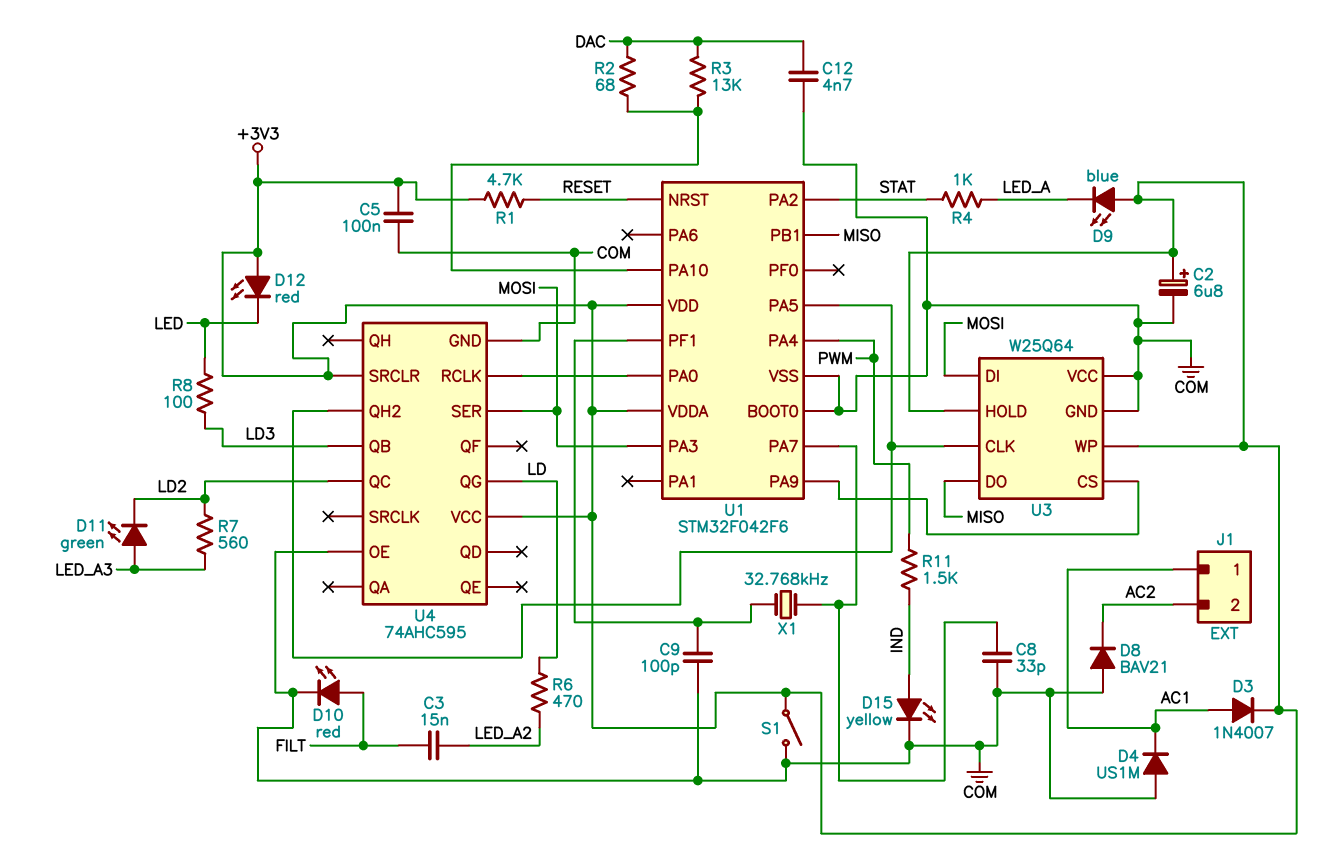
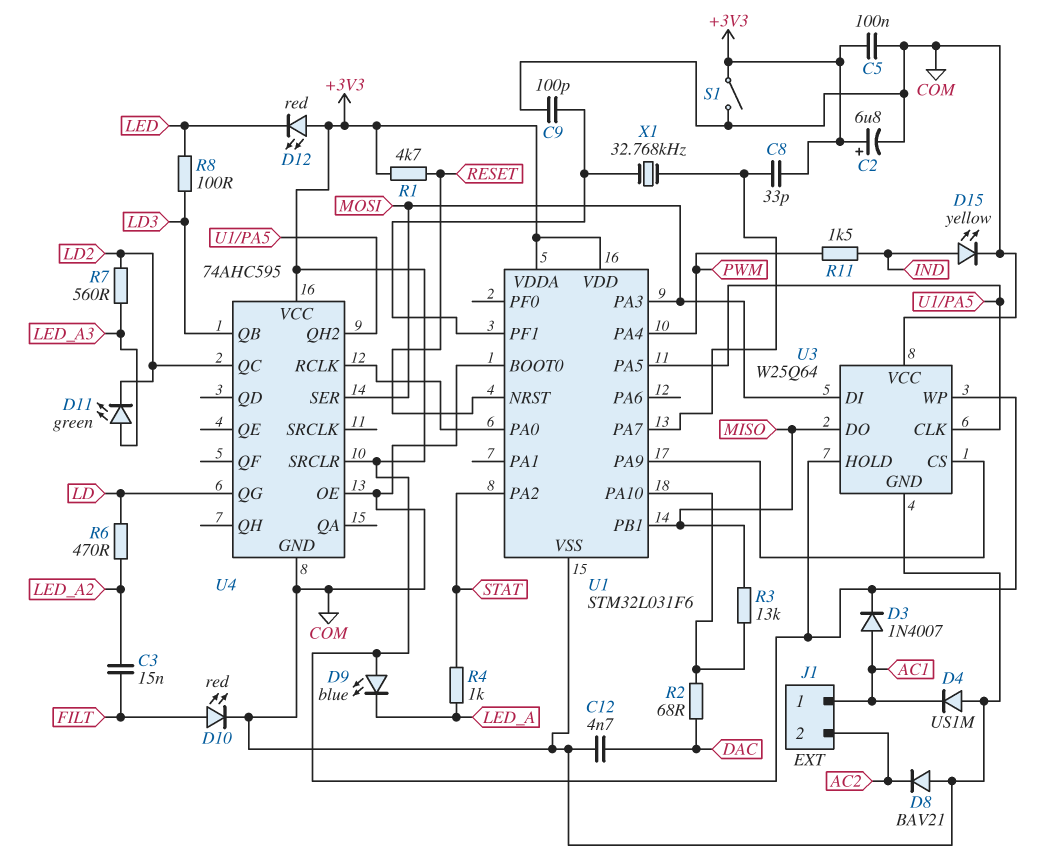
C8: 33pF (COM, U1/PA7) -> 33pF (+3V3, U1/PA7)
R3: 13k (DAC, U1/PA10) -> 13k (MISO, U1/PA10)
U1: STM32F042F6 -> STM32L031F6

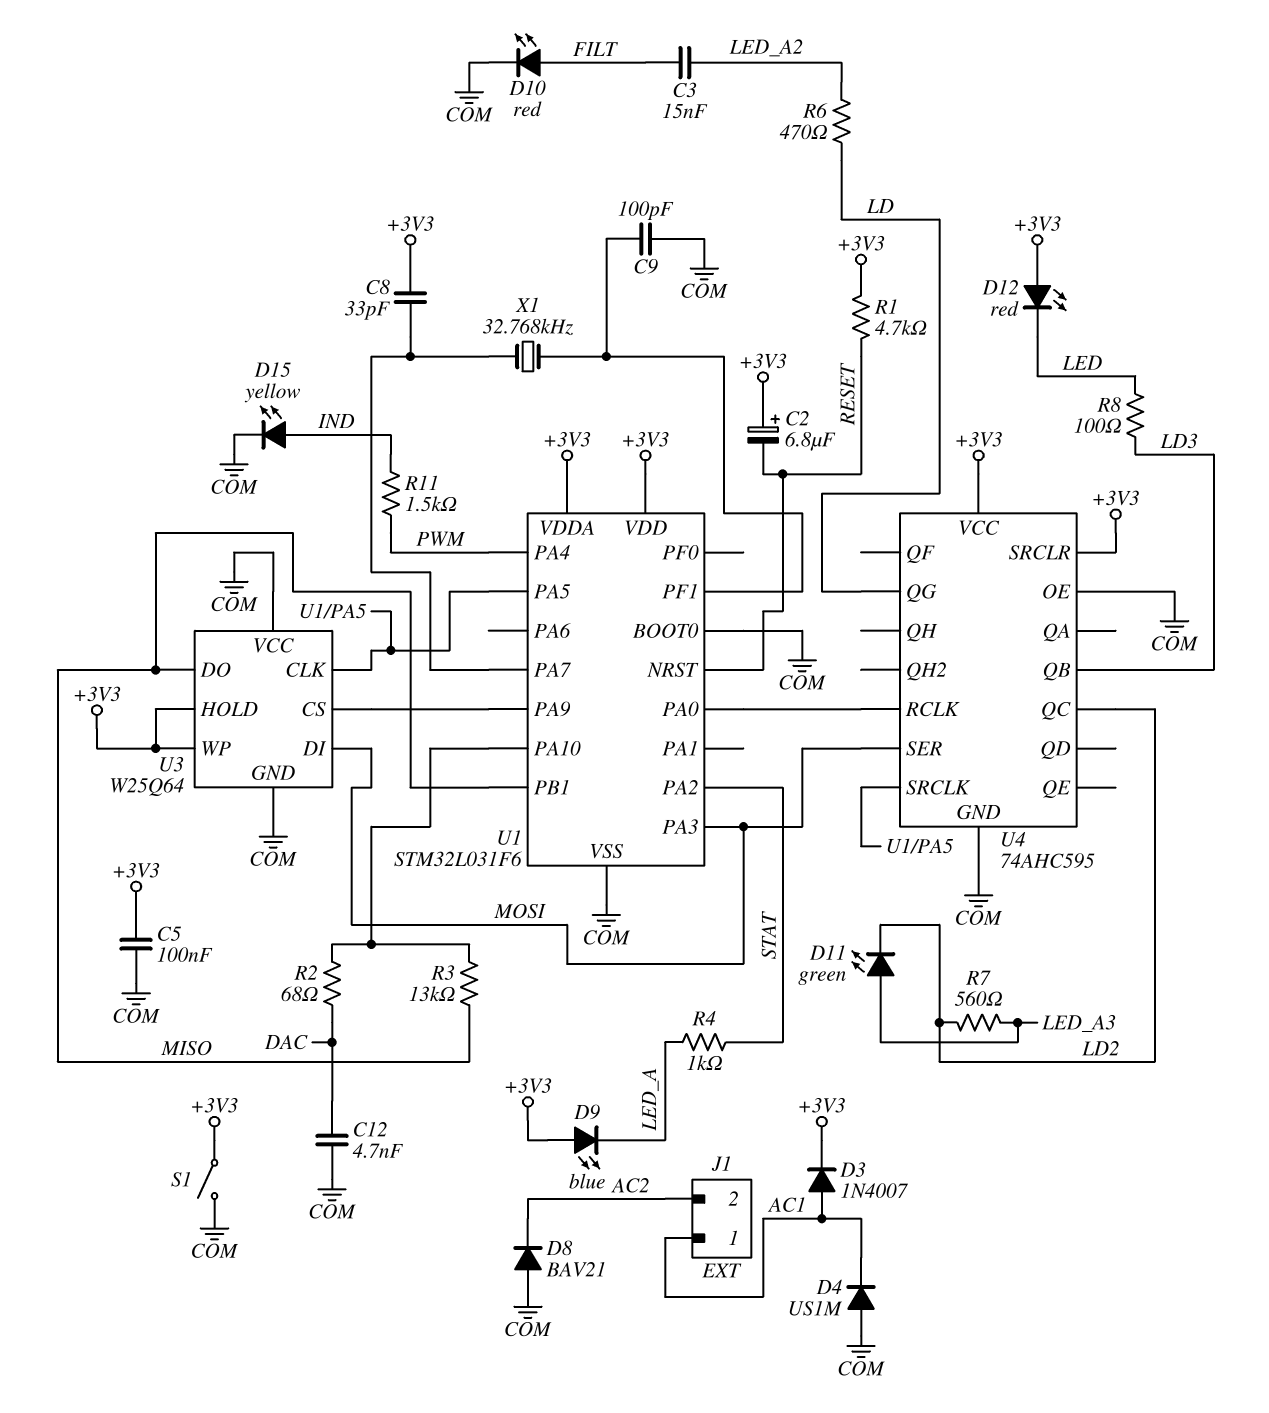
C2: 6.8uF (plus +3V3, minus COM) -> 6.8uF (plus +3V3, minus RESET)
U4 pin QH2: U1/PA5 -> none
U4 pin SRCLK: none -> U1/PA5

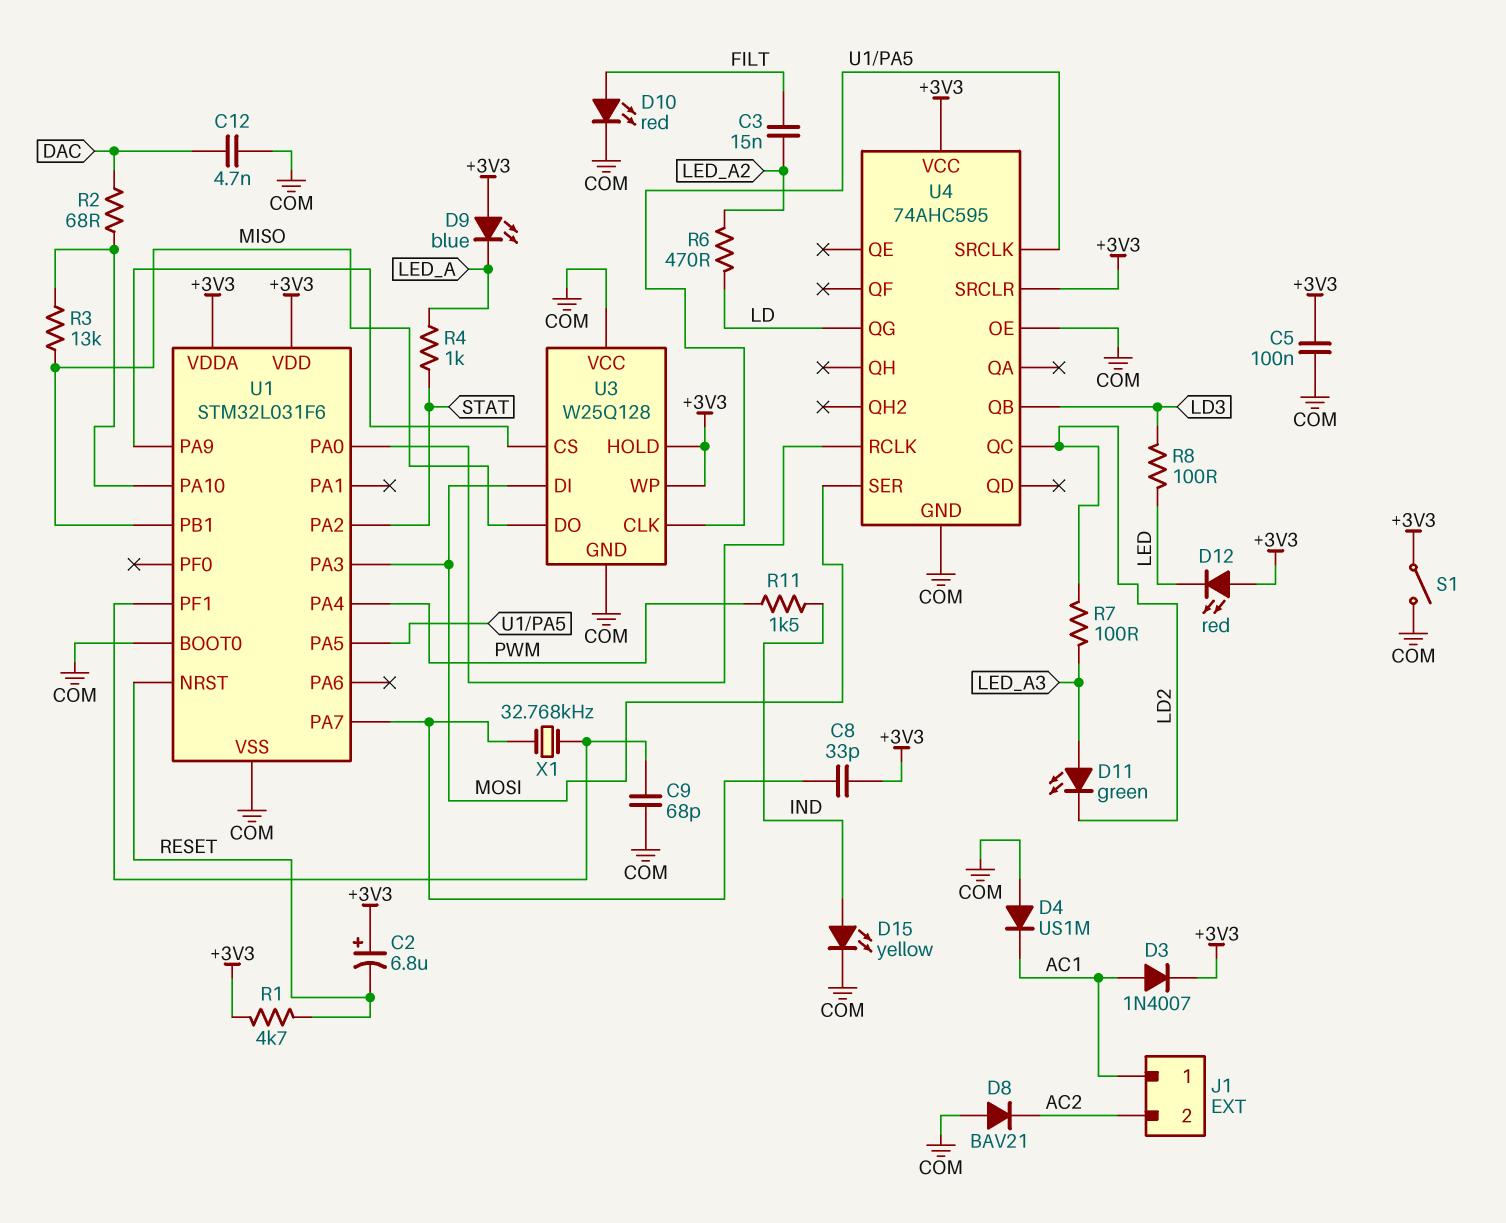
C9: 100pF (COM, U1/PF1) -> 68pF (COM, U1/PF1)
R7: 560 (LD2, LED_A3) -> 100 (LD2, LED_A3)
U3: W25Q64 -> W25Q128

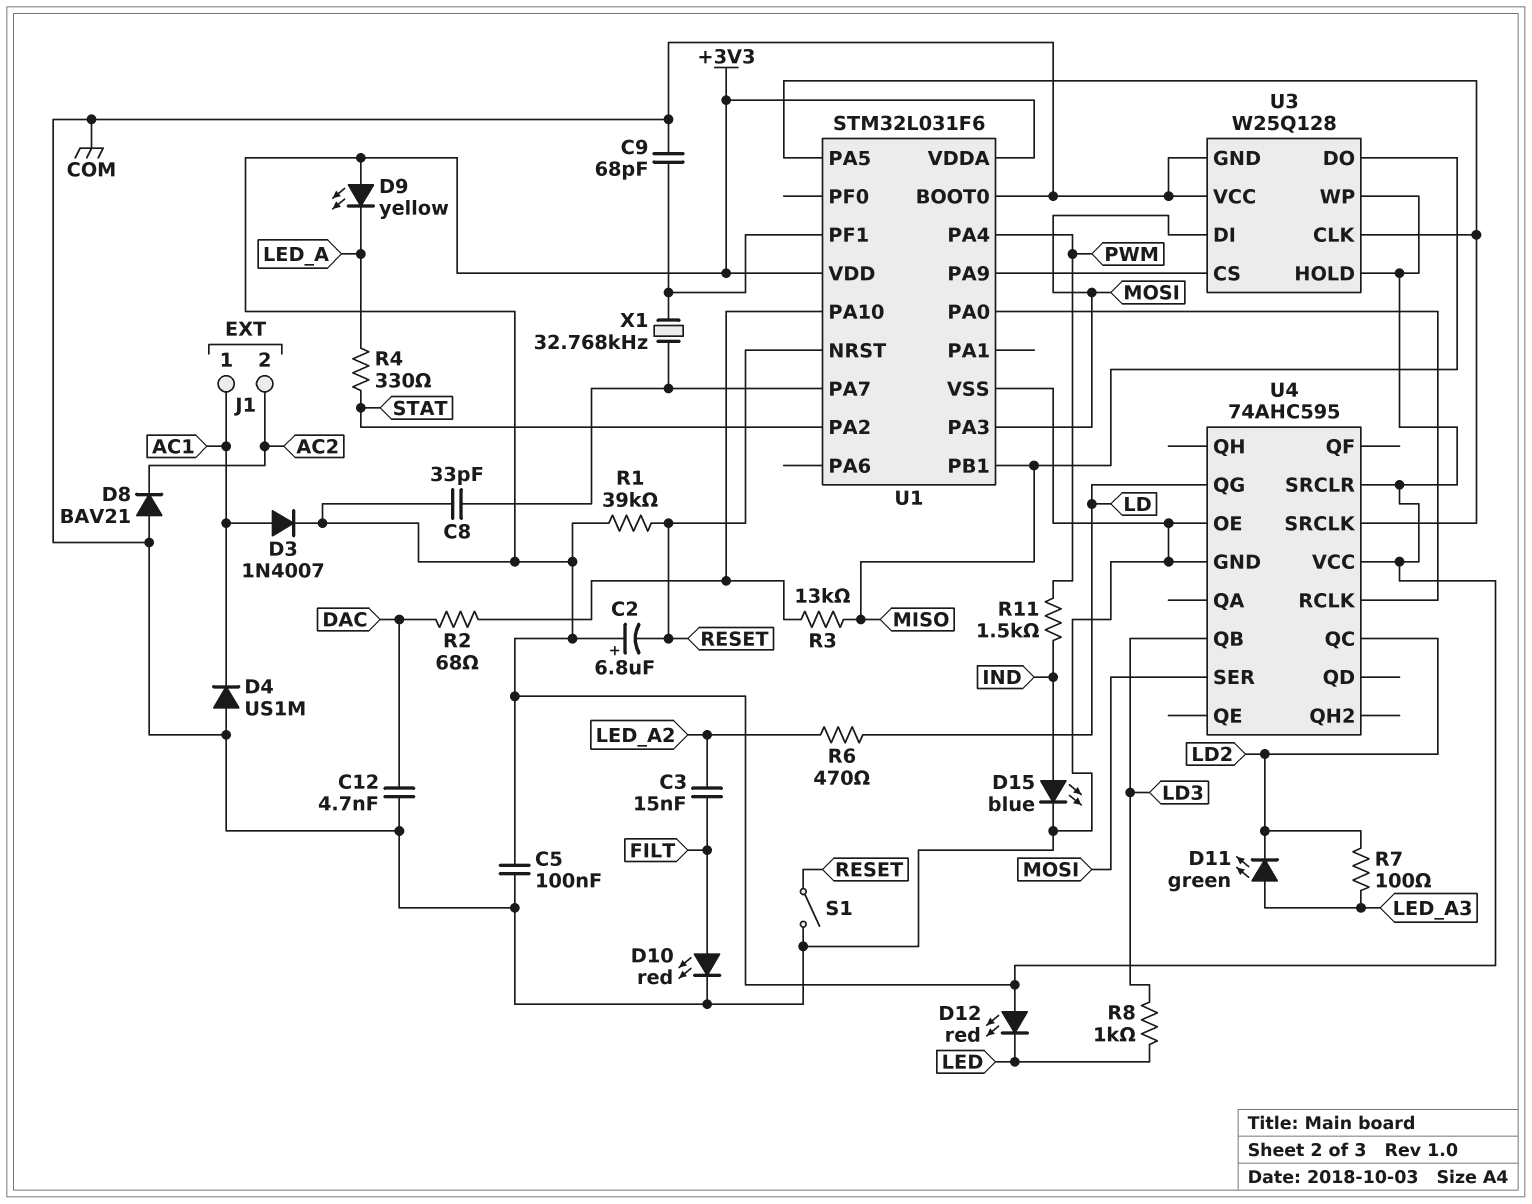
D9: LED blue (A +3V3, K LED_A) -> LED yellow (A +3V3, K LED_A)
D15: LED yellow (A IND, K COM) -> LED blue (A IND, K COM)
R1: 4.7k (+3V3, RESET) -> 39k (+3V3, RESET)
R4: 1k (LED_A, STAT) -> 330 (LED_A, STAT)
R8: 100 (LD3, LED) -> 1k (LD3, LED)
S1: switch (+3V3, COM) -> switch (COM, RESET)

